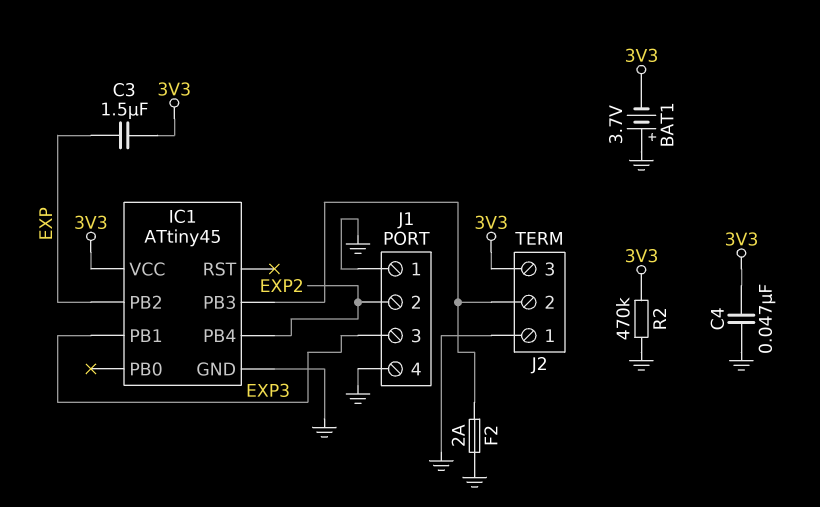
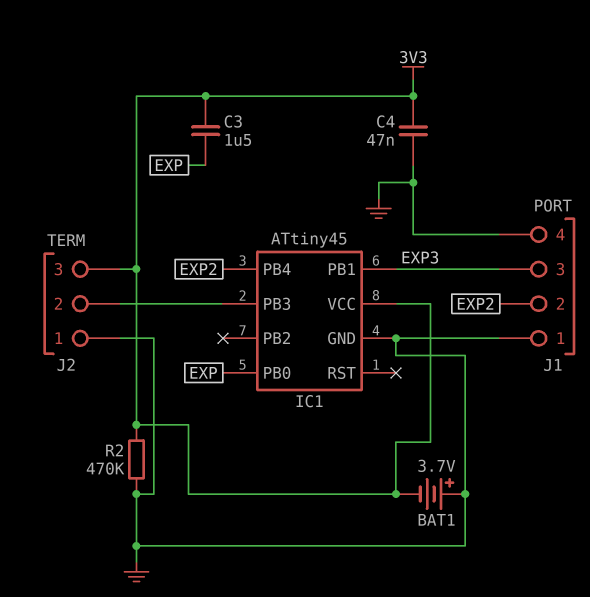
F2: 2A (GND, IC1/PB3) -> none
IC1 pin PB0: none -> EXP
IC1 pin PB2: EXP -> none

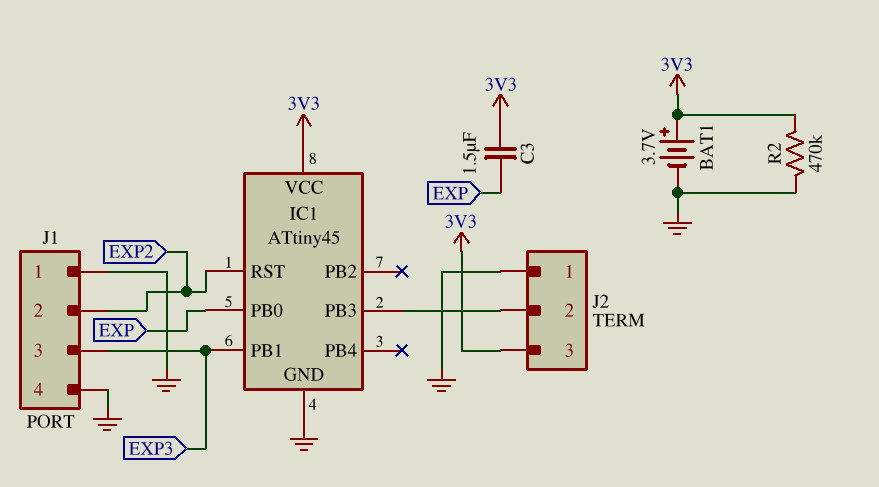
BAT1: 3.7V (plus GND, minus 3V3) -> 3.7V (plus 3V3, minus GND)
C4: 47nF (3V3, GND) -> none
IC1 pin PB4: EXP2 -> none
IC1 pin RST: none -> EXP2

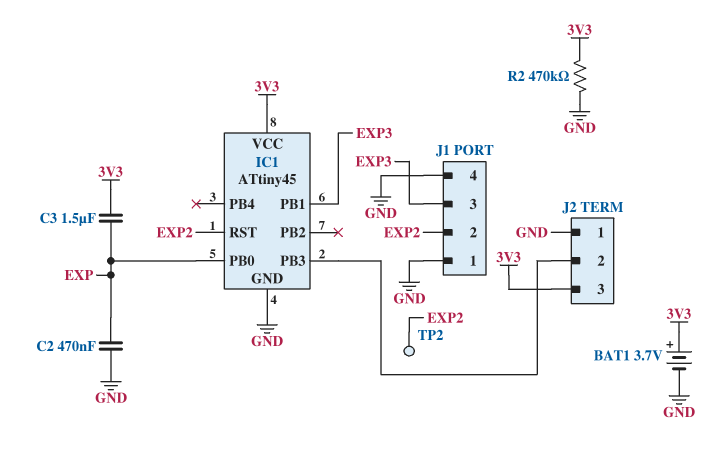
C2: none -> 470nF (EXP, GND)
TP2: none -> test point (EXP2)

